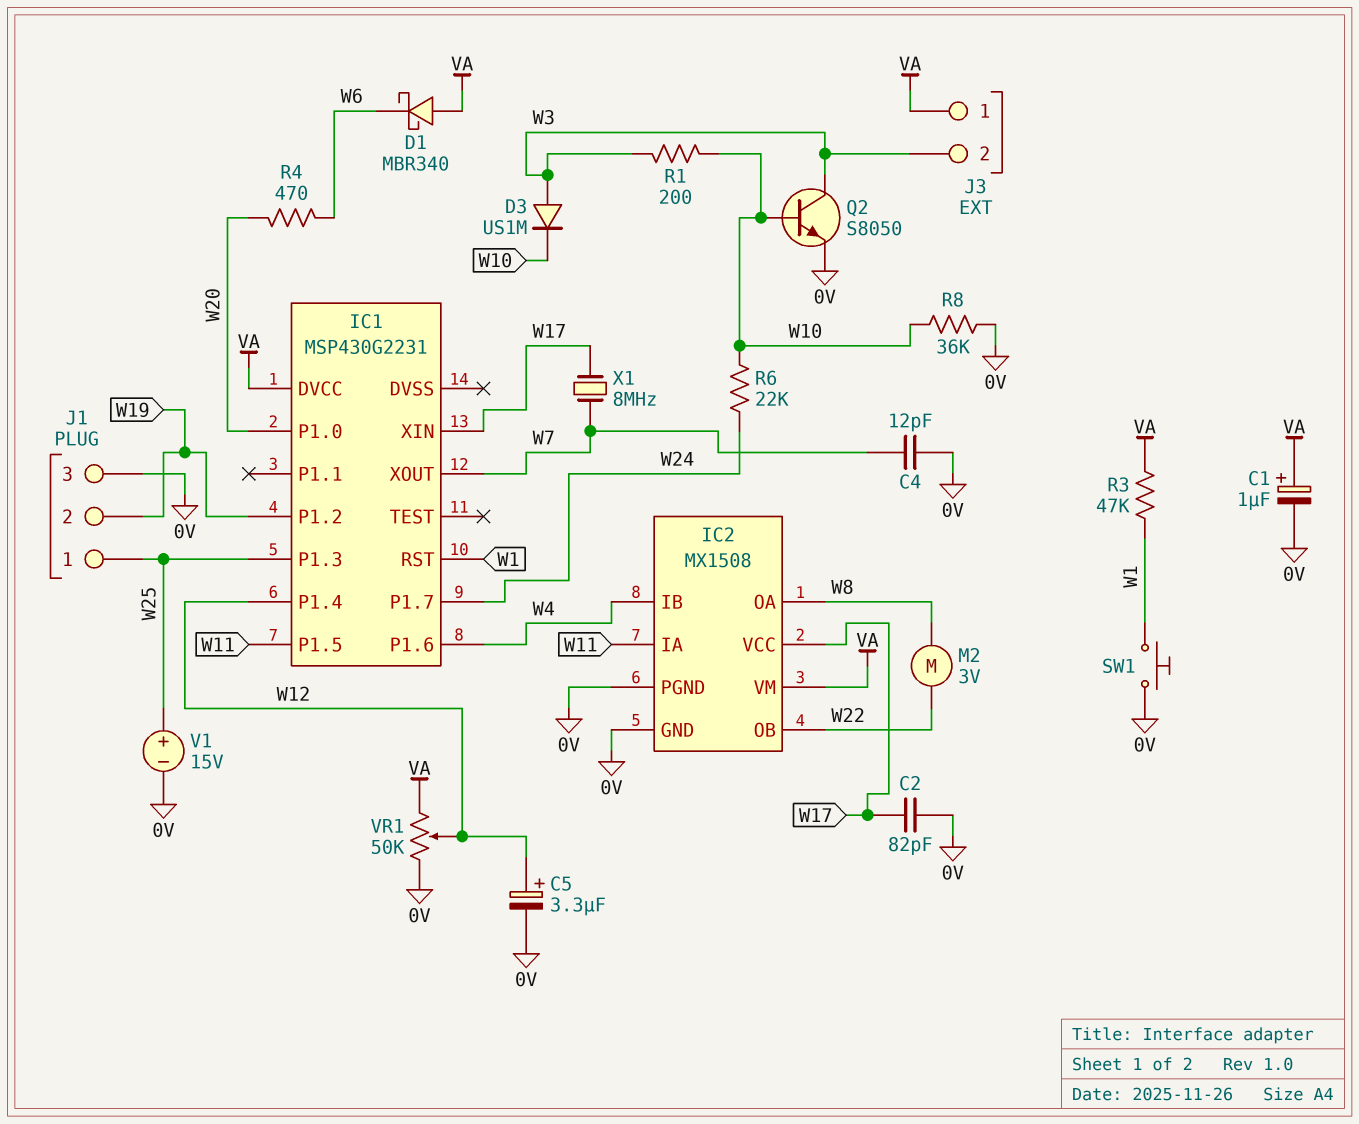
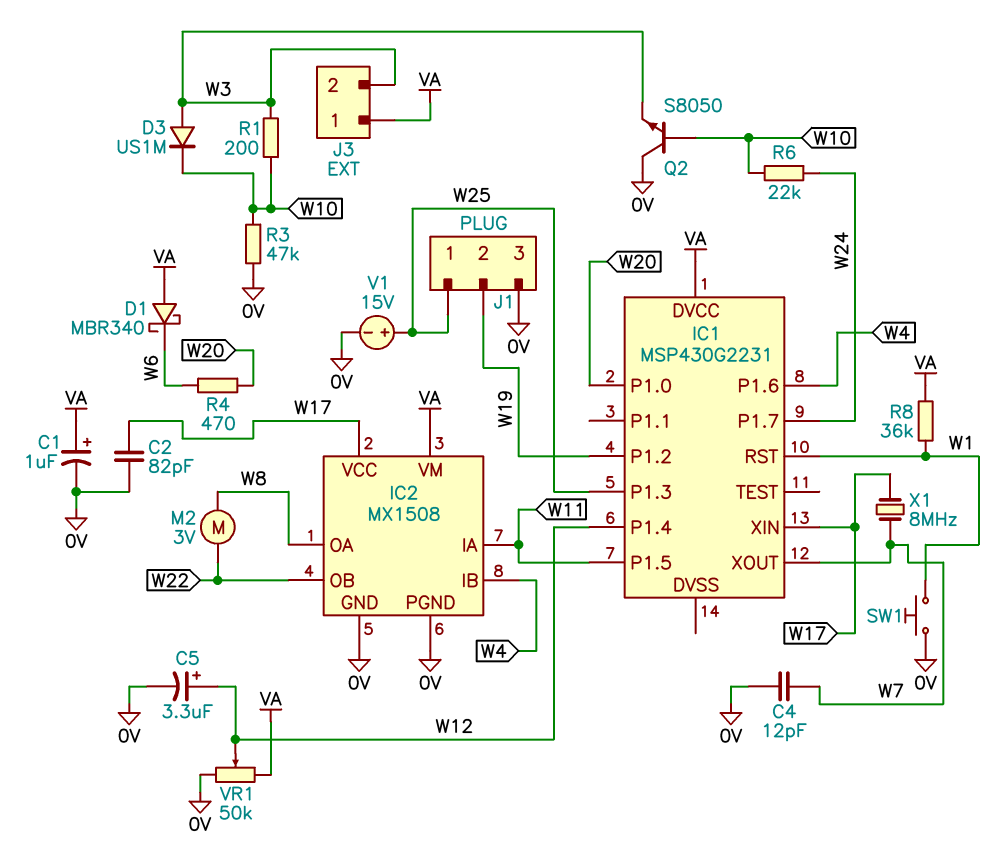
Q2: NPN S8050 (B W10, C W3, E 0V) -> NPN S8050 (B W10, C 0V, E W3)
R3: 47k (VA, W1) -> 47k (0V, W10)
R8: 36k (0V, W10) -> 36k (VA, W1)

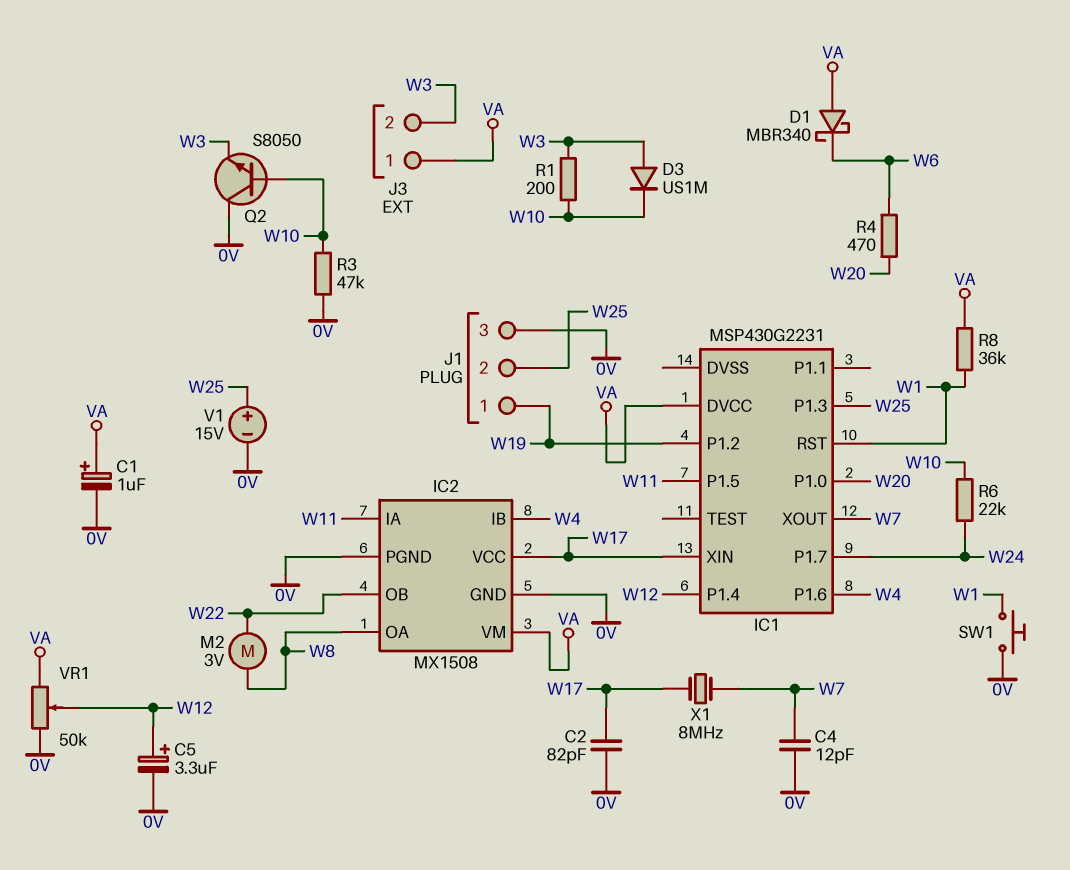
J1 pin 1: W25 -> W19
J1 pin 2: W19 -> W25

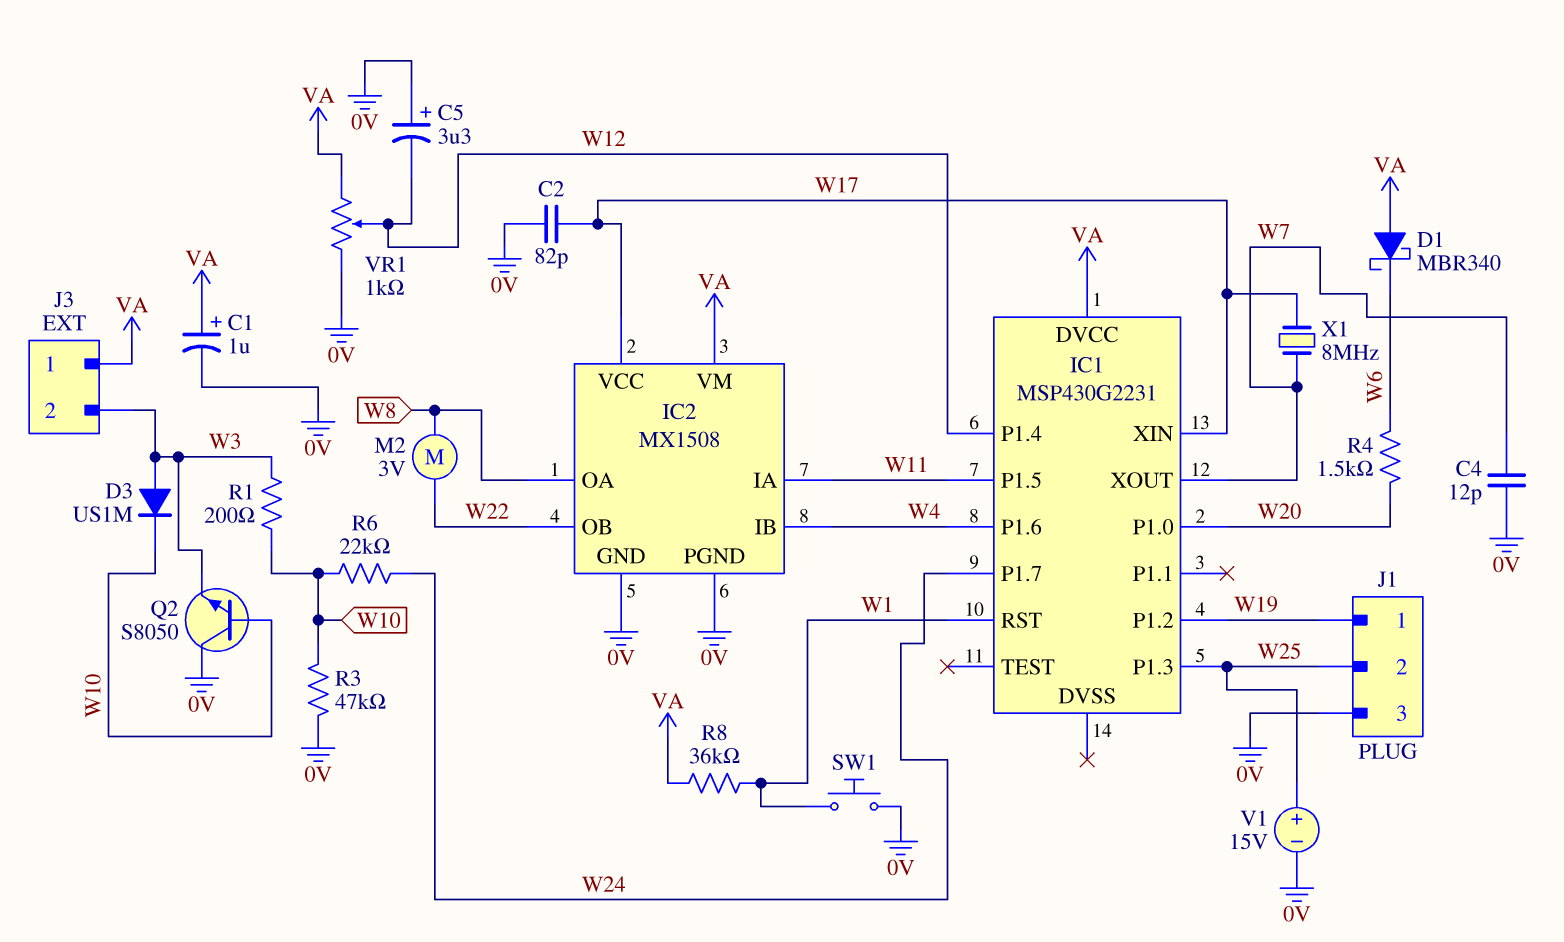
C5: 3.3uF (plus W12, minus 0V) -> 3.3uF (plus 0V, minus W12)
R4: 470 (W6, W20) -> 1.5k (W6, W20)
VR1: 50k (0V, VA, wiper W12) -> 1k (0V, VA, wiper W12)

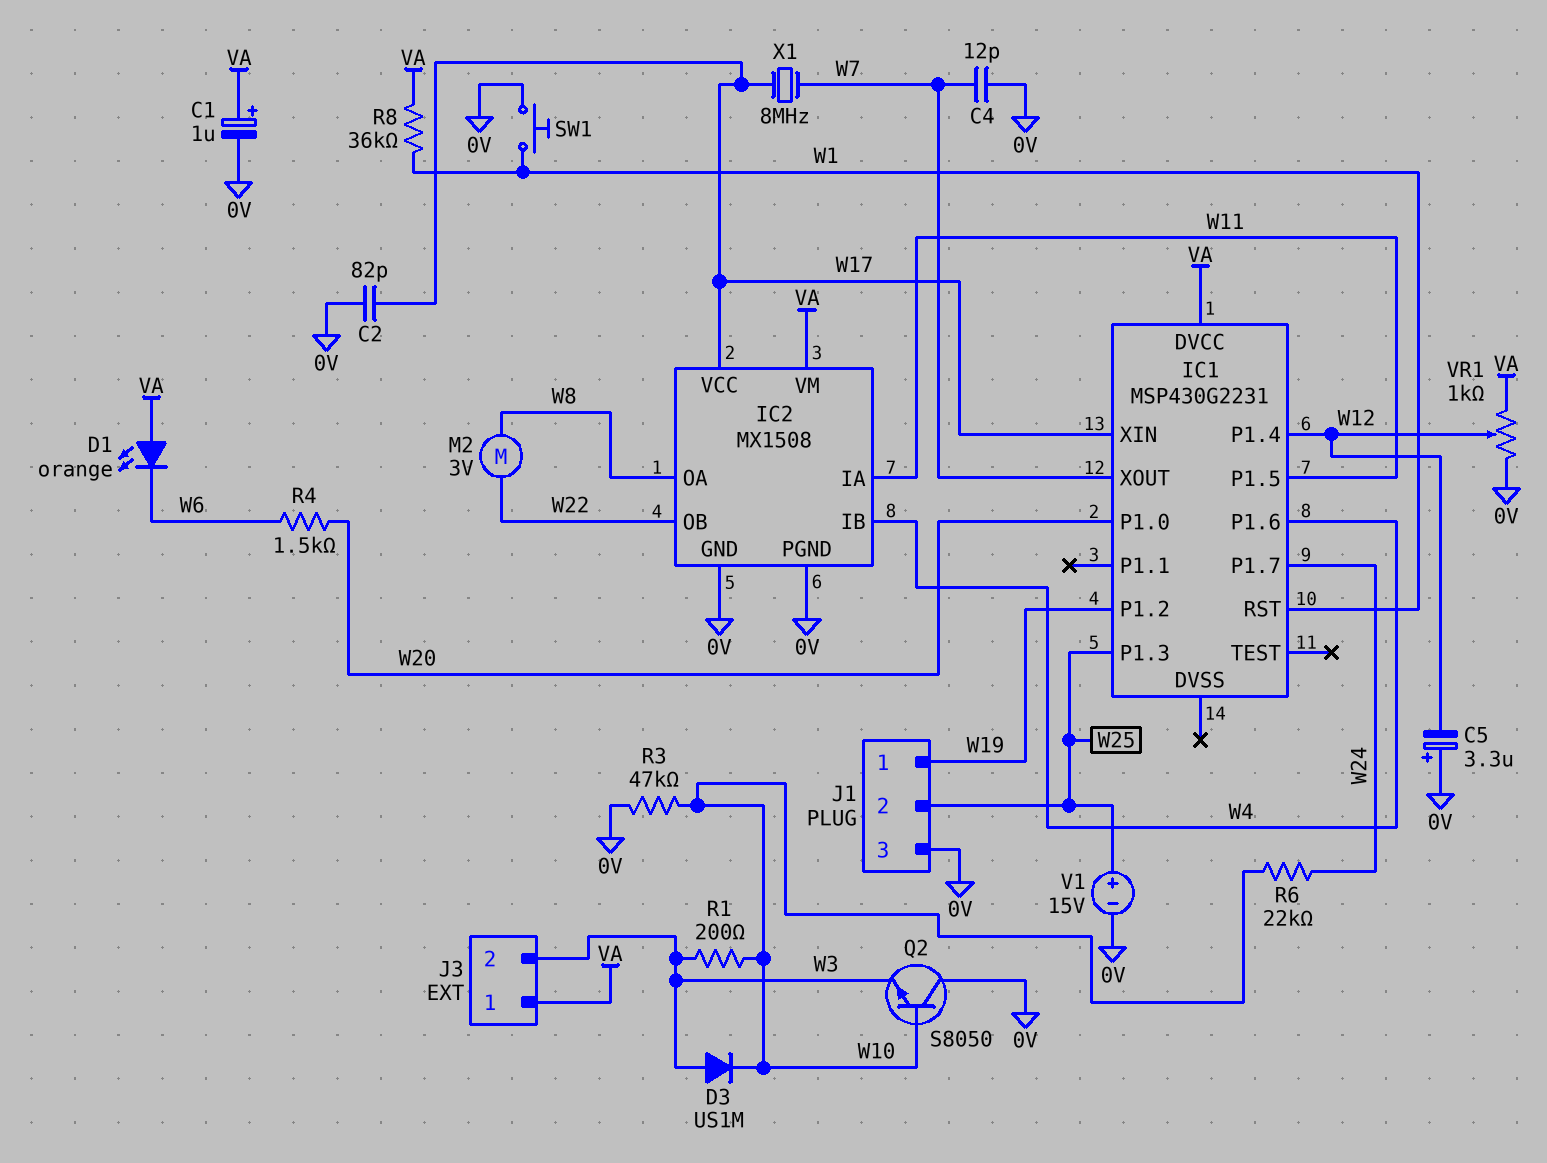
D1: schottky MBR340 (A VA, K W6) -> LED orange (A VA, K W6)

